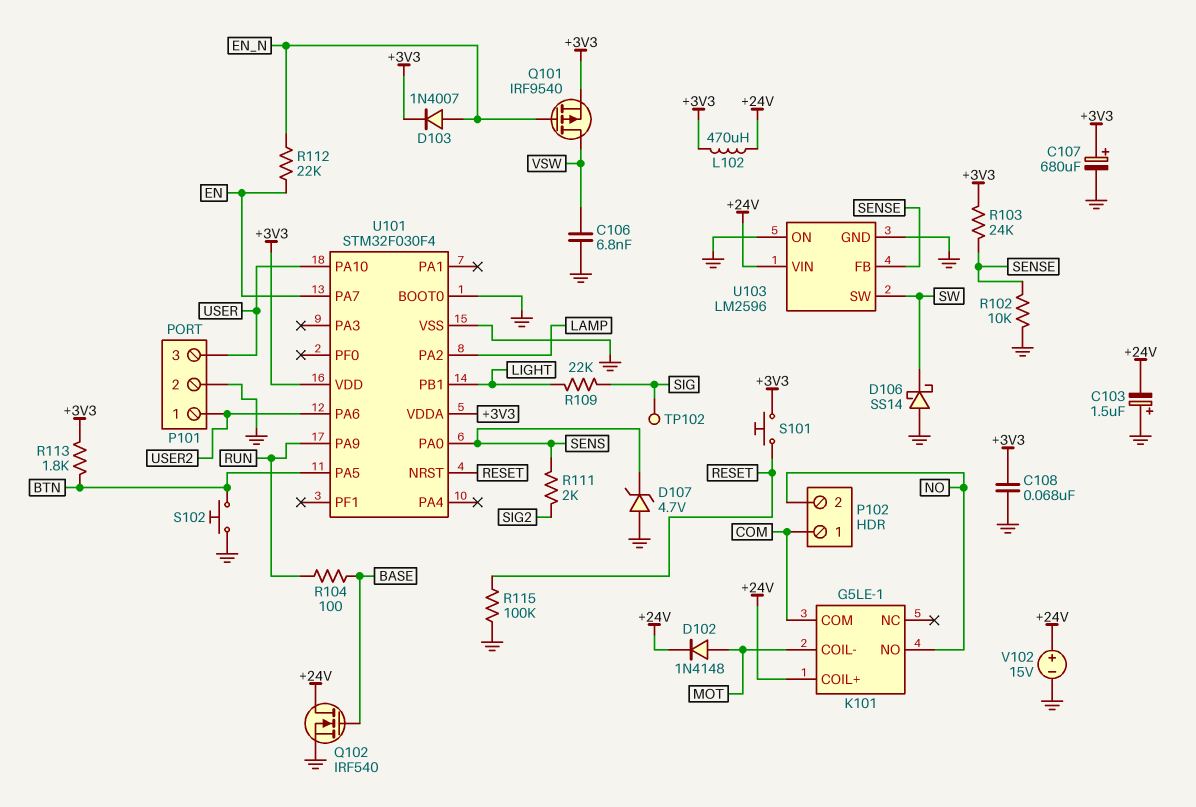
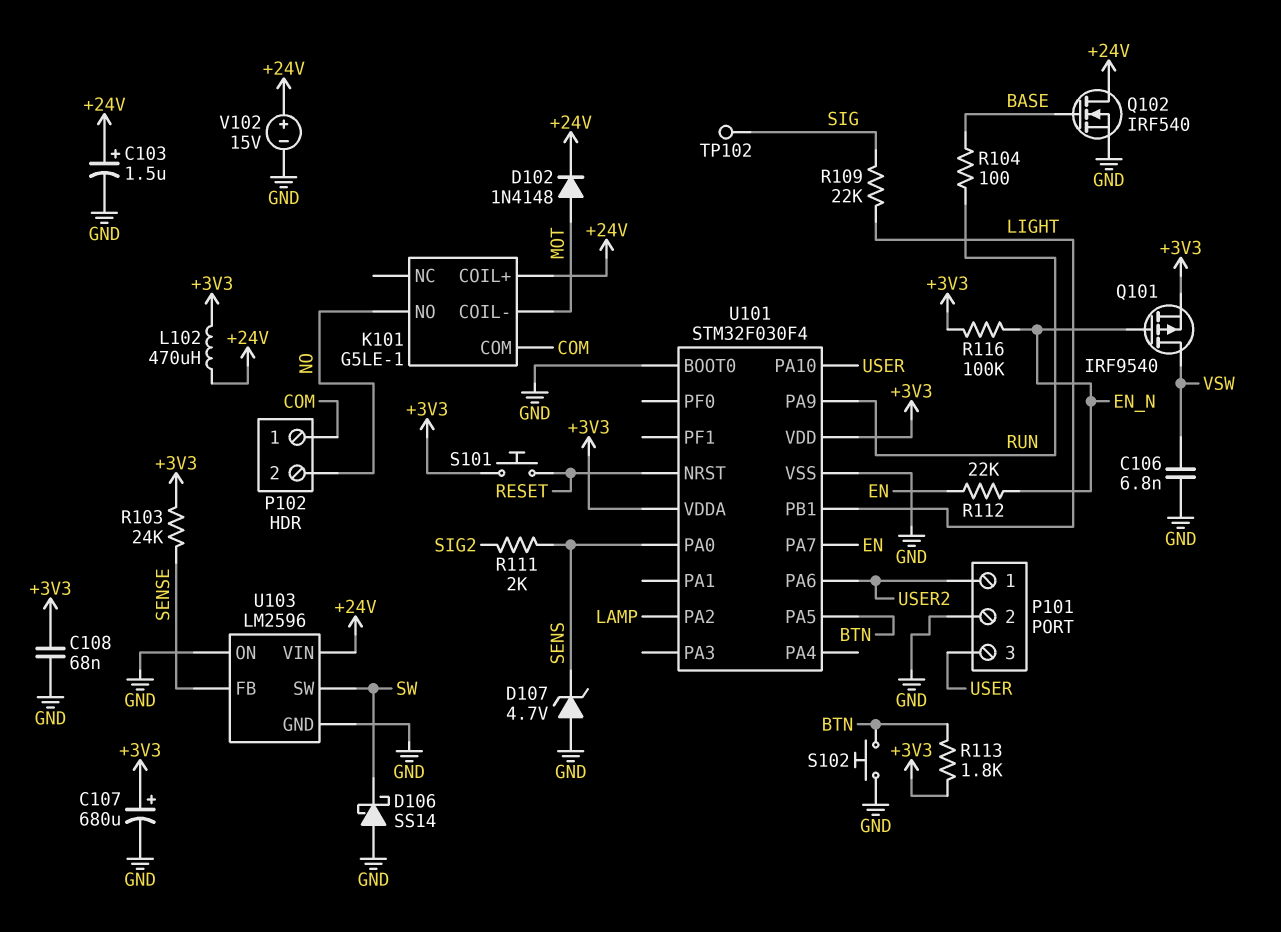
C103: 1.5uF (plus GND, minus +24V) -> 1.5uF (plus +24V, minus GND)
D103: diode 1N4007 (A EN_N, K +3V3) -> none
R102: 10k (GND, SENSE) -> none
R115: 100k (GND, RESET) -> none
R116: none -> 100k (+3V3, EN_N)

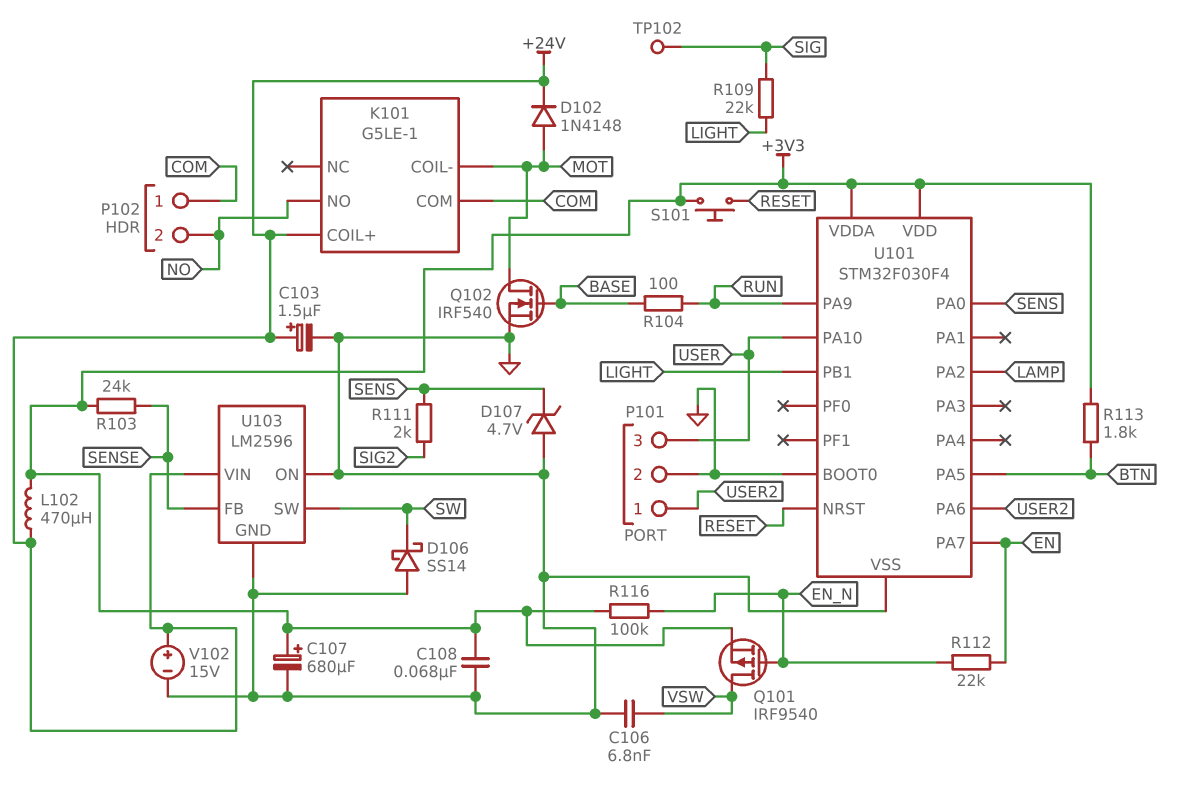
Q102: NMOS IRF540 (G BASE, D +24V, S GND) -> NMOS IRF540 (G BASE, D MOT, S GND)
S102: button (BTN, GND) -> none

